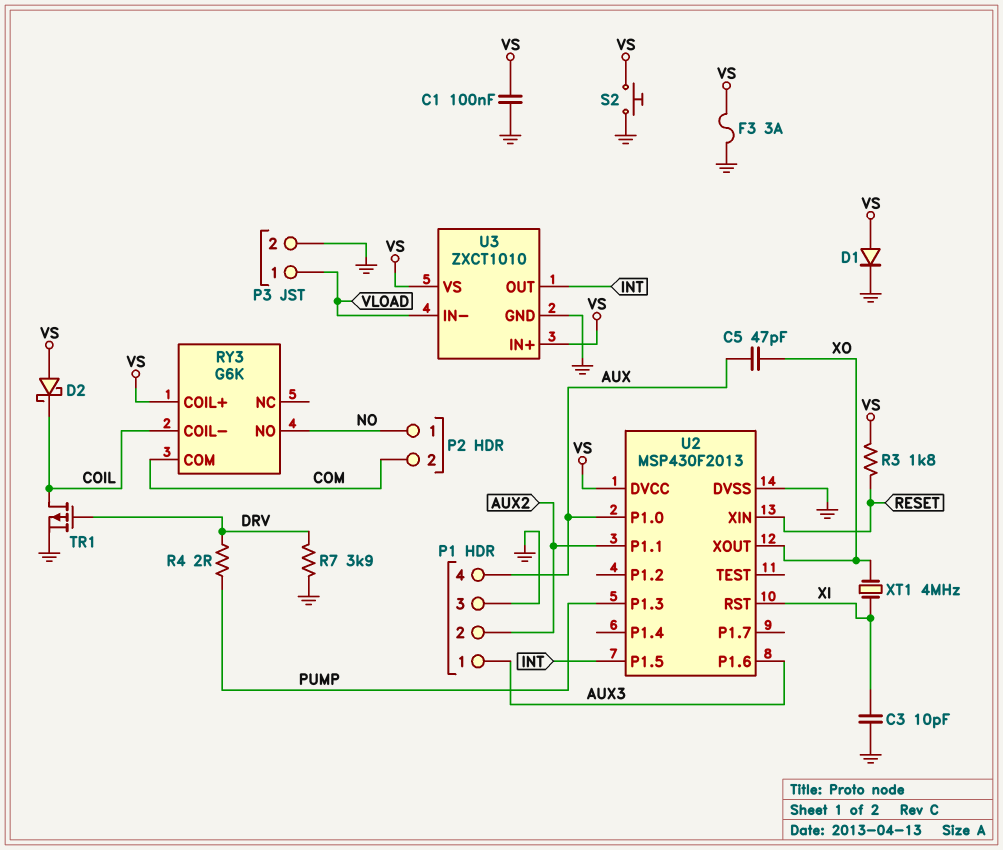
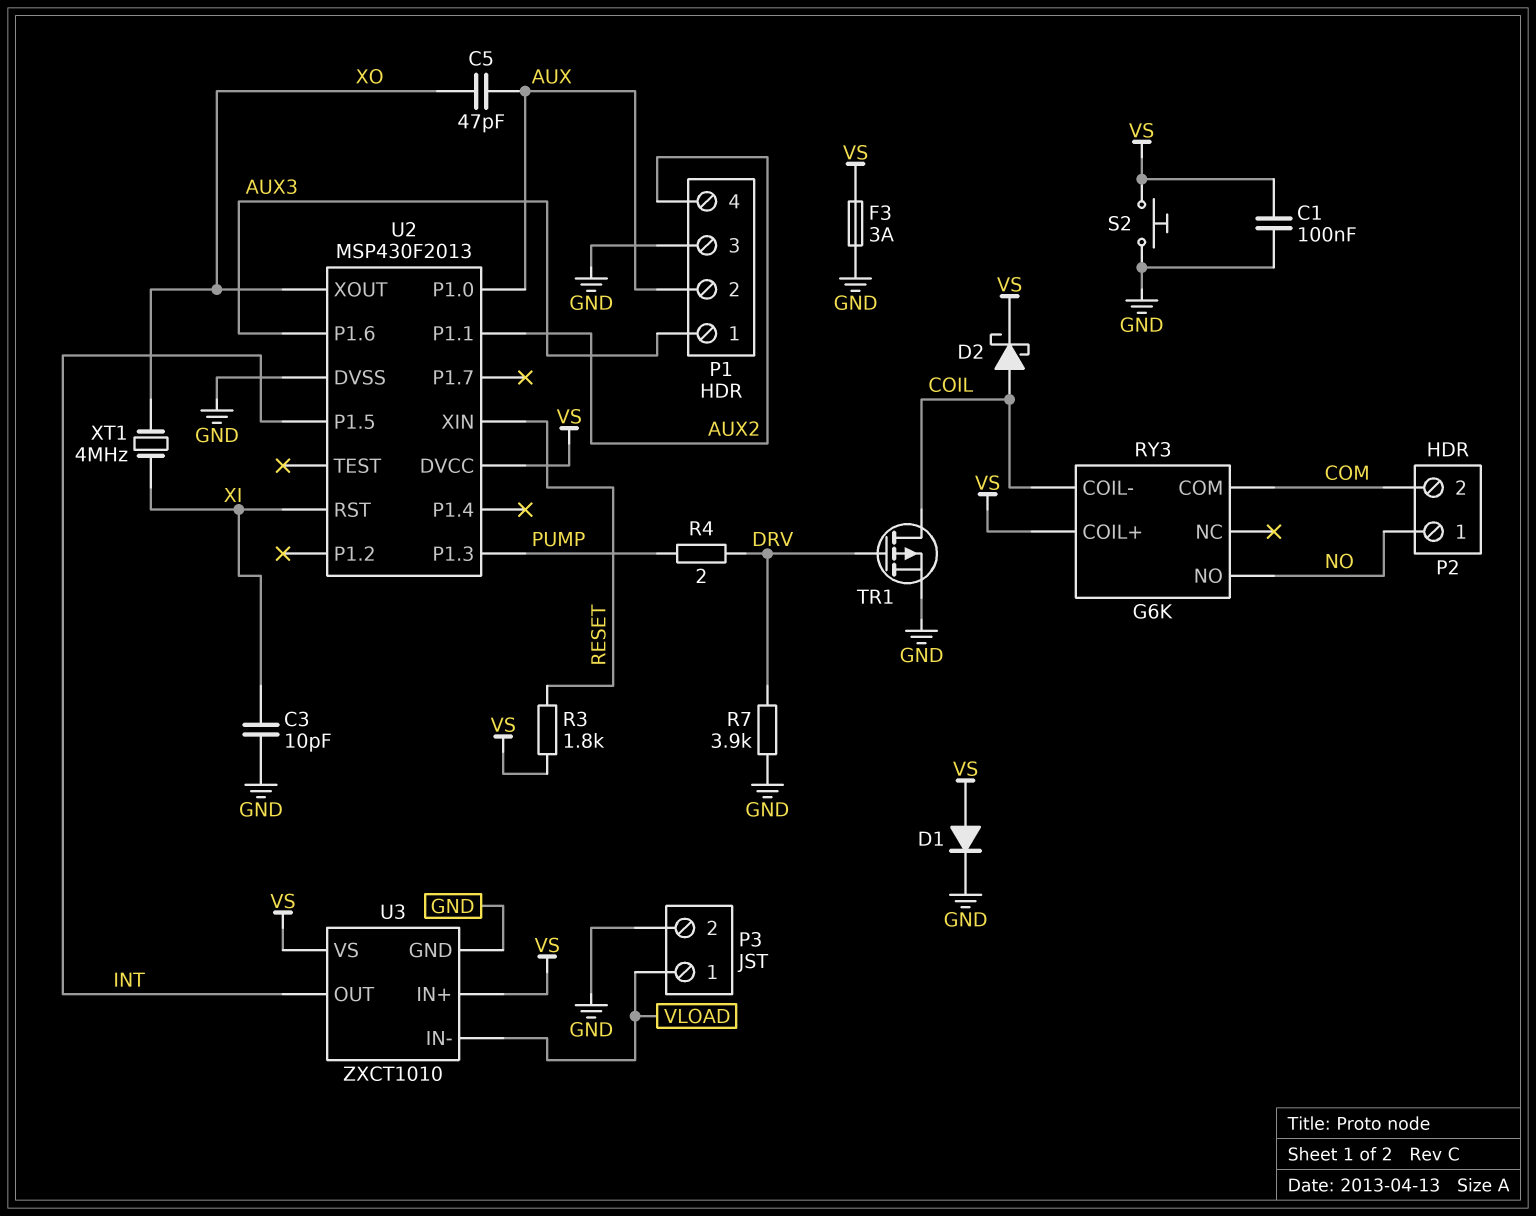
D2: schottky (A VS, K COIL) -> schottky (A COIL, K VS)
P1 pin 2: AUX2 -> AUX
P1 pin 4: AUX -> AUX2

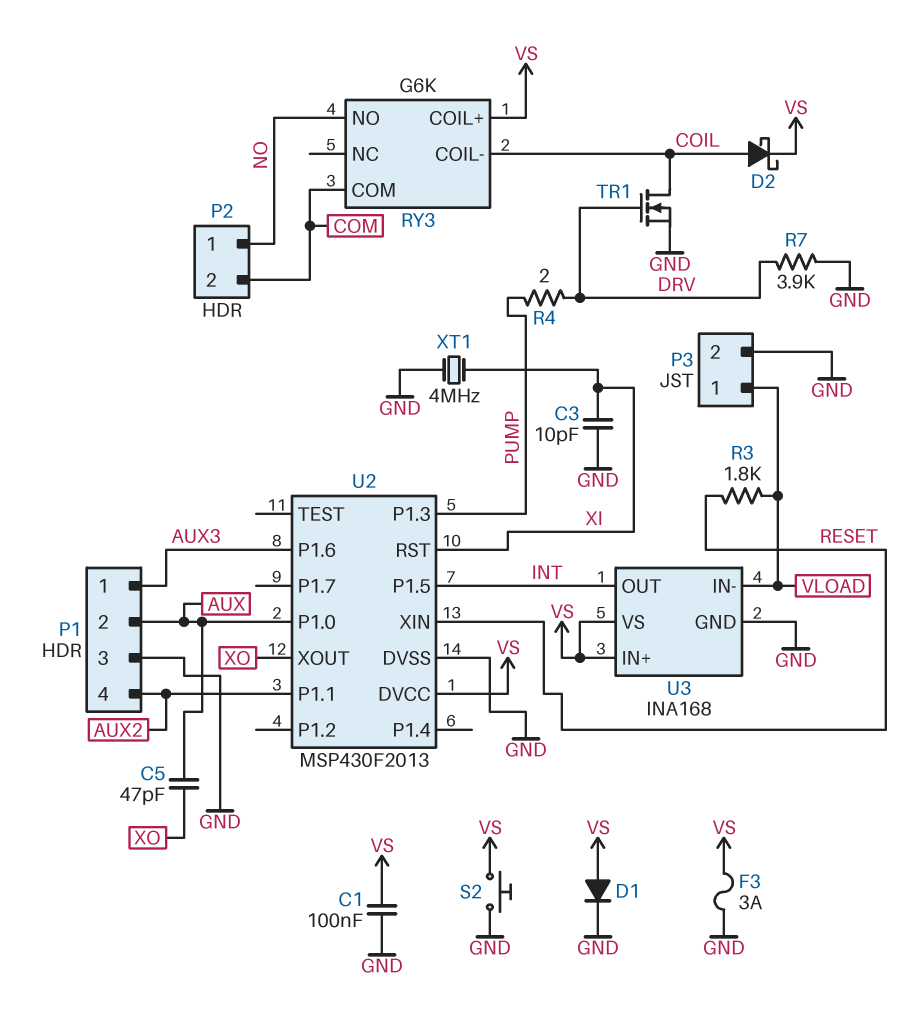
R3: 1.8k (RESET, VS) -> 1.8k (RESET, VLOAD)
TR1: PMOS (G DRV, D COIL, S GND) -> NMOS (G DRV, D COIL, S GND)
U3: ZXCT1010 -> INA168
XT1: 4MHz (XI, XO) -> 4MHz (GND, XI)

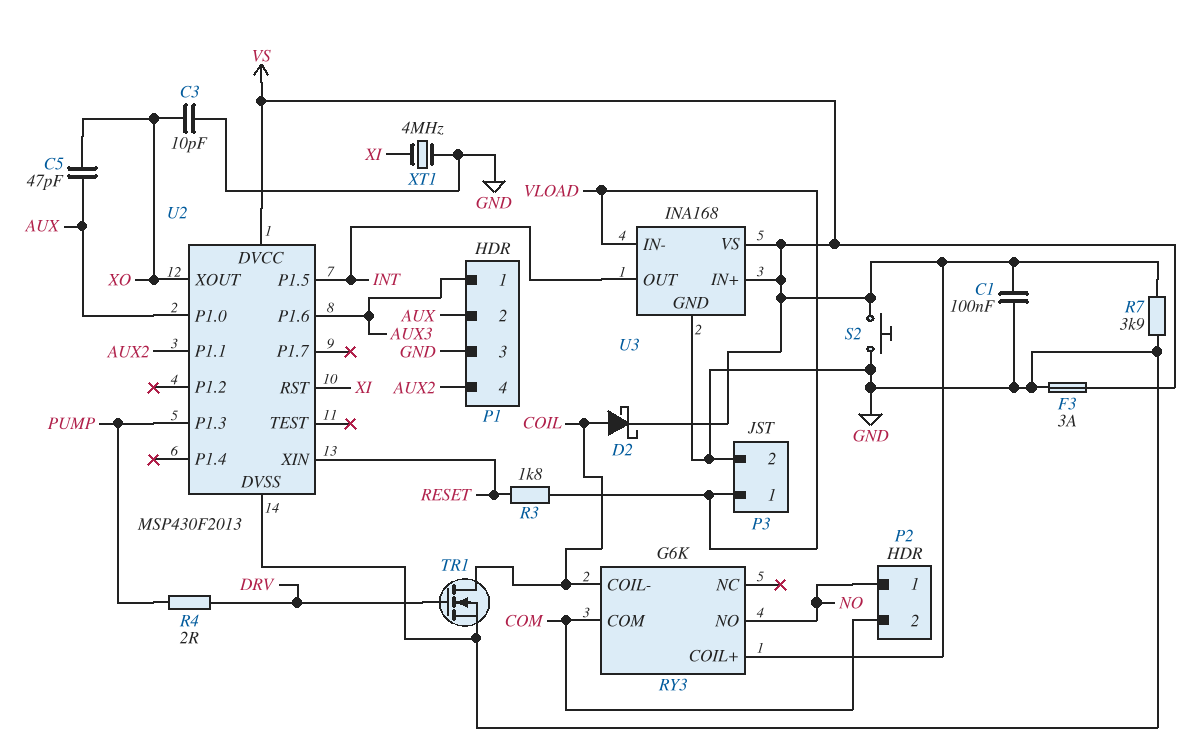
C3: 10pF (GND, XI) -> 10pF (GND, XO)
D1: diode (A VS, K GND) -> none
R7: 3.9k (DRV, GND) -> 3.9k (GND, VS)

